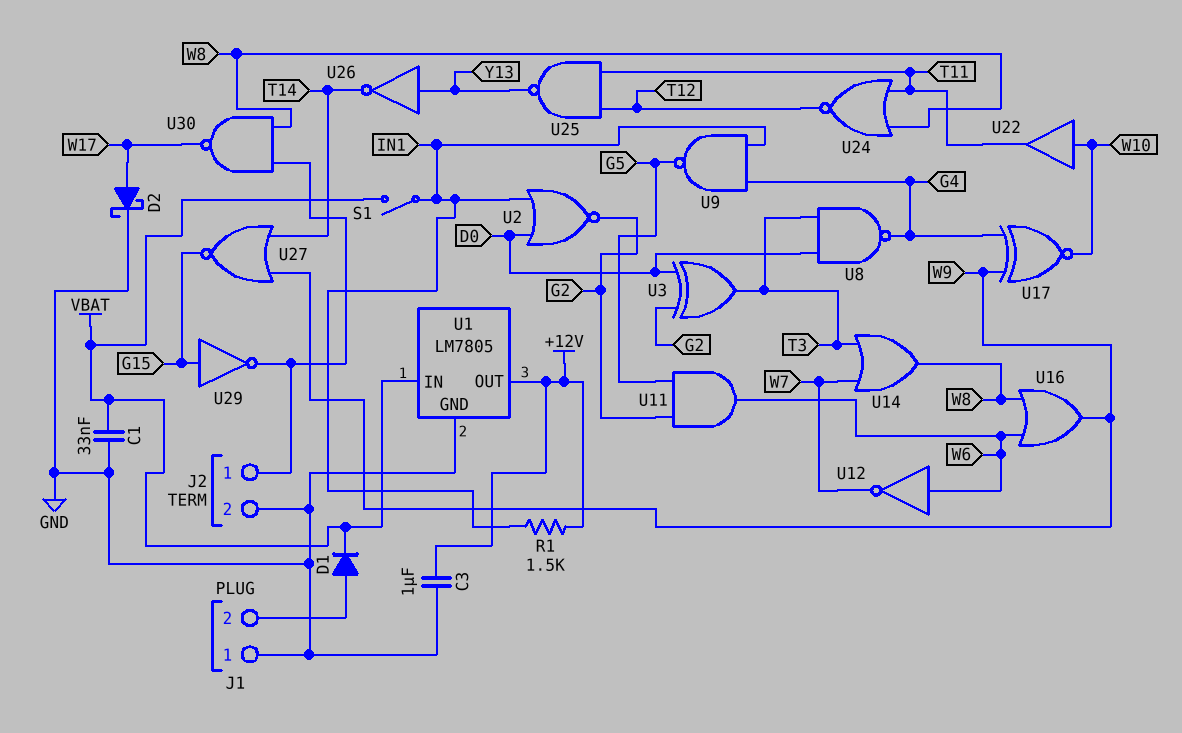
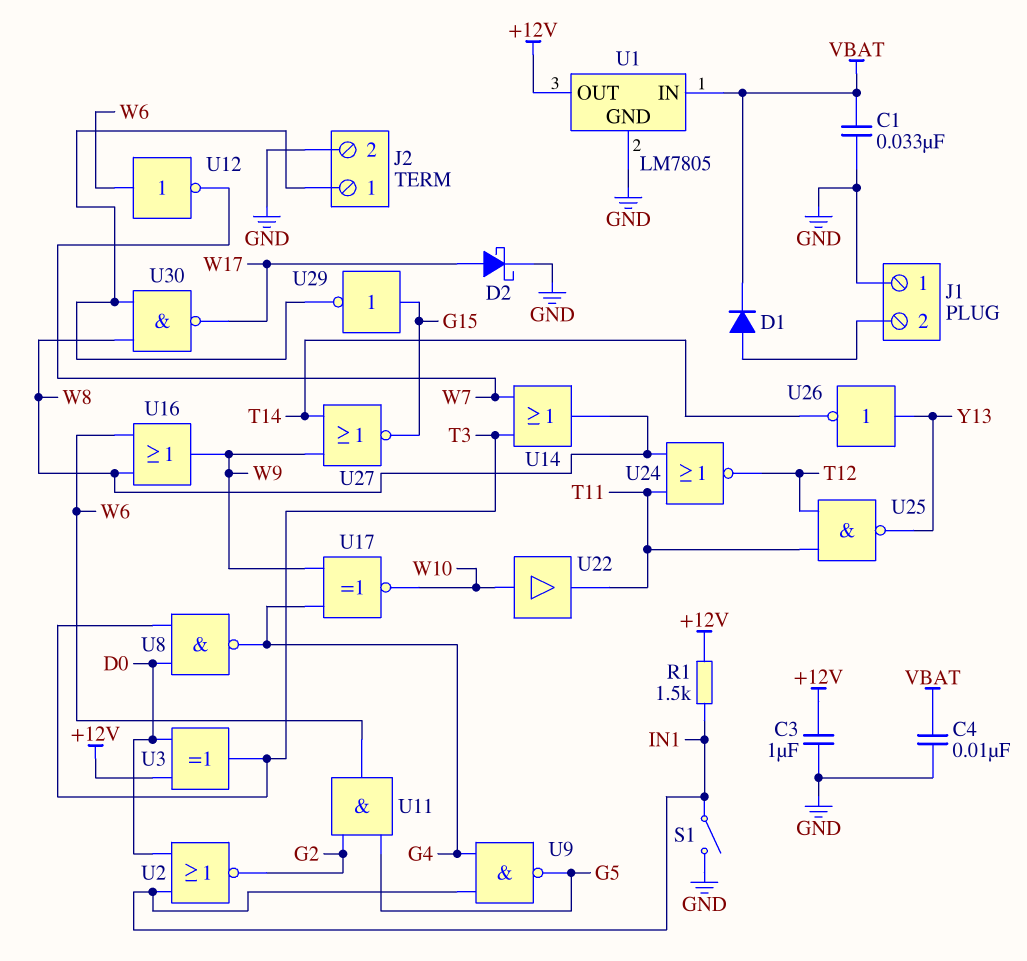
C4: none -> 10nF (GND, VBAT)
S1: switch (IN1, VBAT) -> switch (GND, IN1)
U3: XOR (in D0, in G2, out T3) -> XOR (in +12V, in D0, out T3)

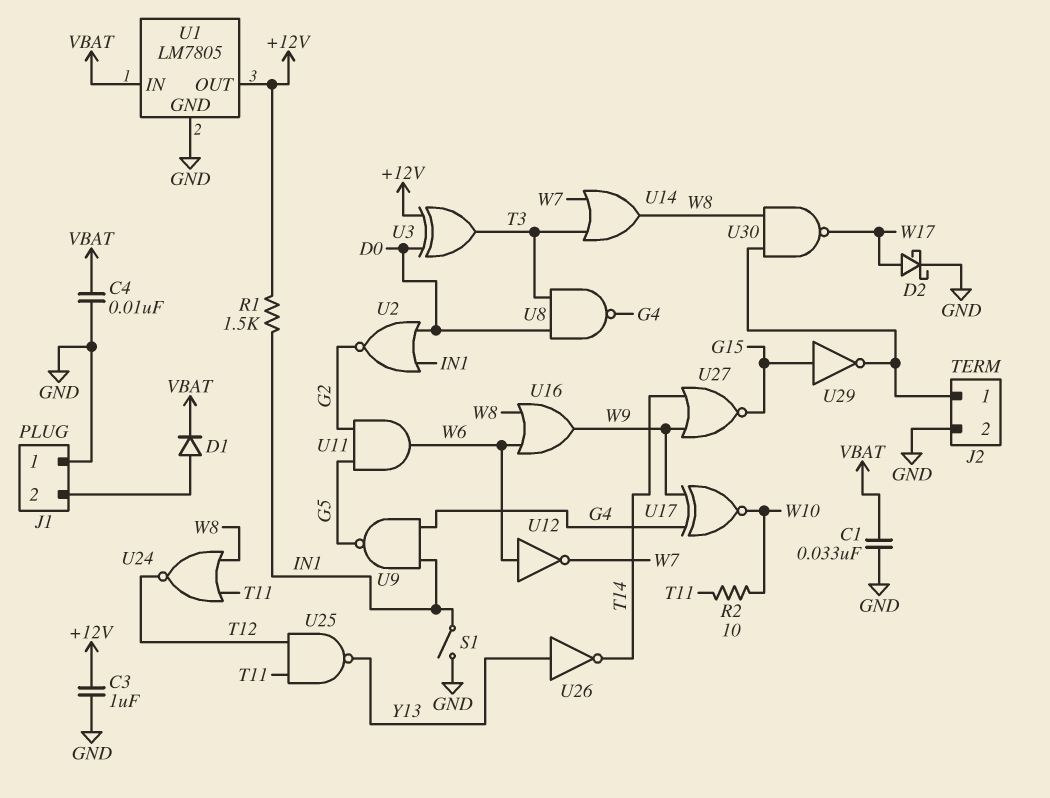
R2: none -> 10 (T11, W10)
U22: buffer (in W10, out T11) -> none

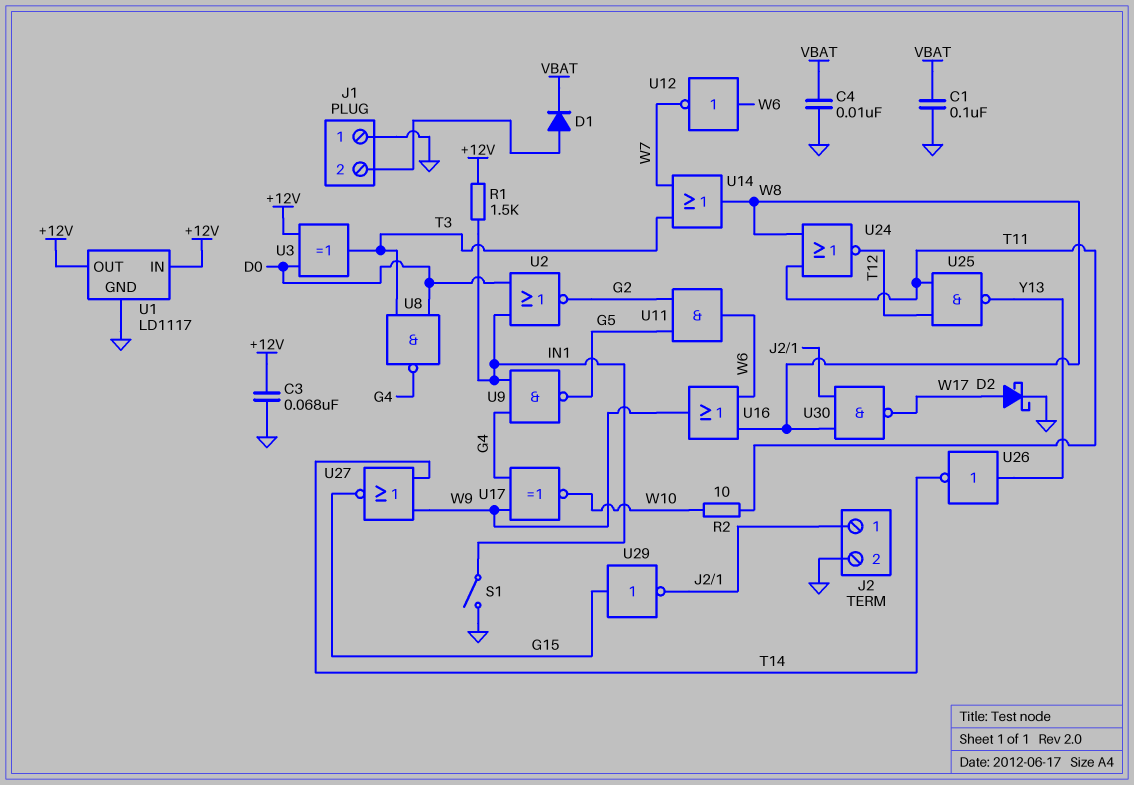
C1: 33nF (GND, VBAT) -> 100nF (GND, VBAT)
C3: 1uF (+12V, GND) -> 68nF (+12V, GND)
U1: LM7805 -> LD1117
U1 pin IN: VBAT -> +12V

